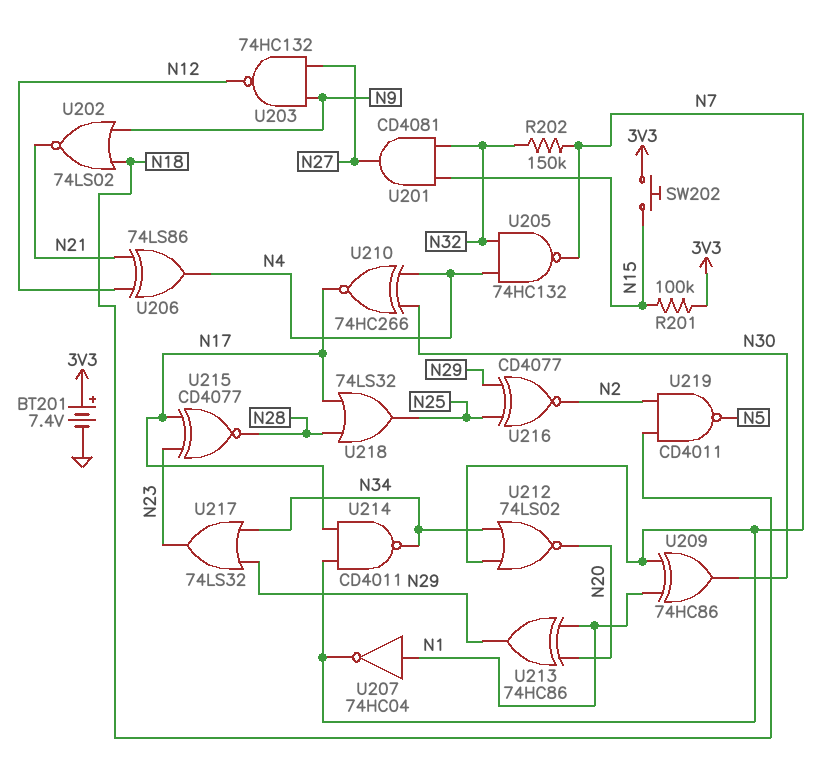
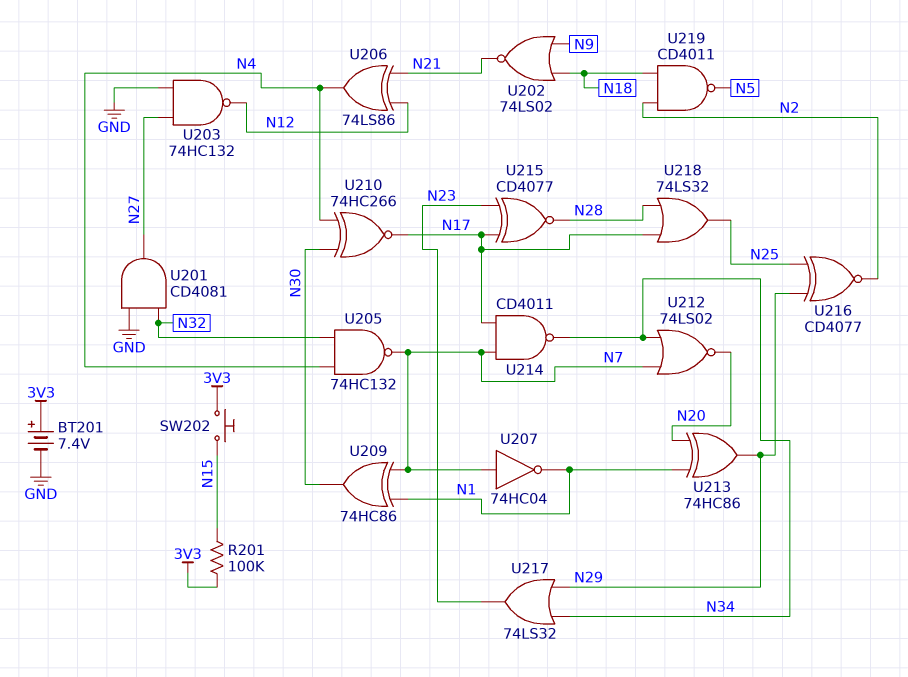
R202: 150k (N7, N32) -> none
U201: AND CD4081 (in N15, in N32, out N27) -> AND CD4081 (in GND, in N32, out N27)
U203: NAND 74HC132 (in N9, in N27, out N12) -> NAND 74HC132 (in GND, in N27, out N12)
U207: NOT 74HC04 (in N1, out N7) -> NOT 74HC04 (in N7, out N1)

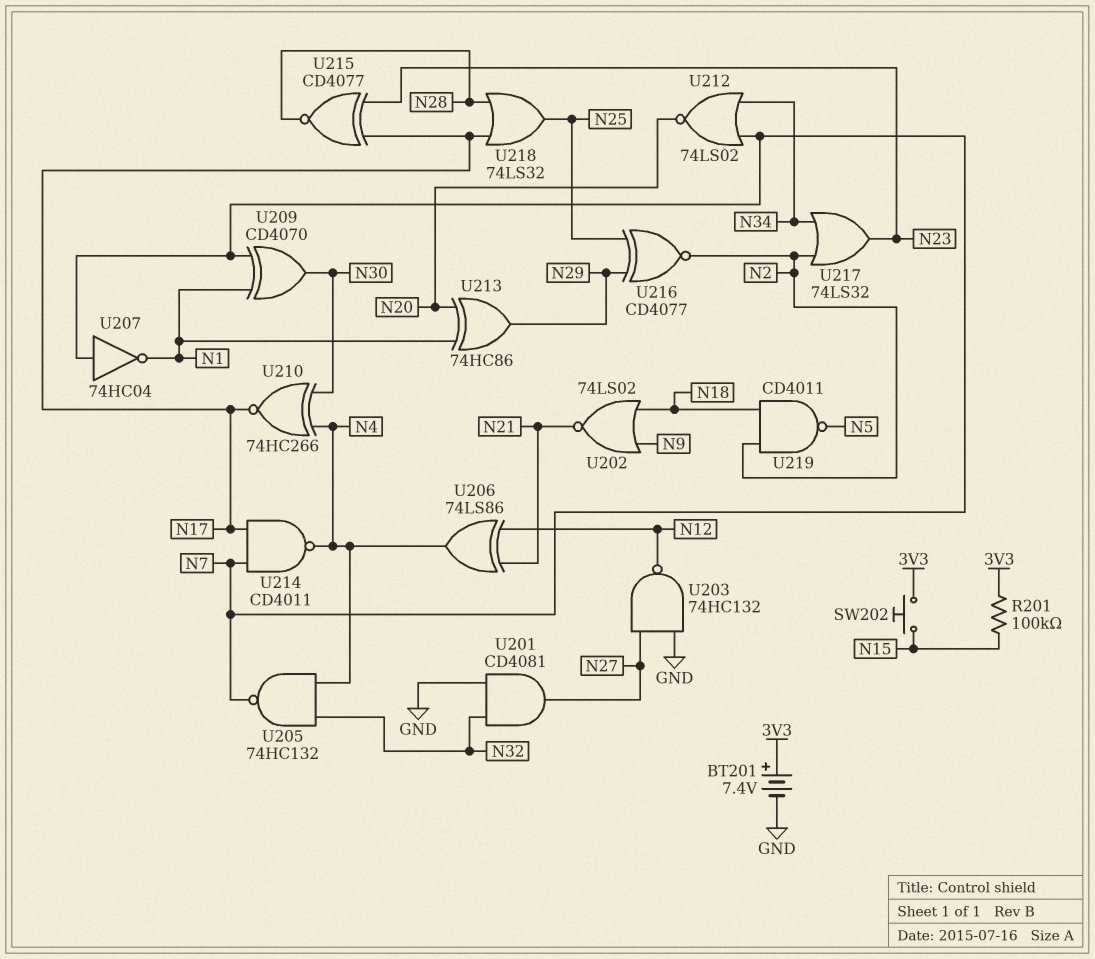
U209: XOR 74HC86 (in N1, in N7, out N30) -> XOR CD4070 (in N1, in N7, out N30)
U214: NAND CD4011 (in N7, in N17, out N34) -> NAND CD4011 (in N7, in N17, out N4)
U217: OR 74LS32 (in N29, in N34, out N23) -> OR 74LS32 (in N2, in N34, out N23)

